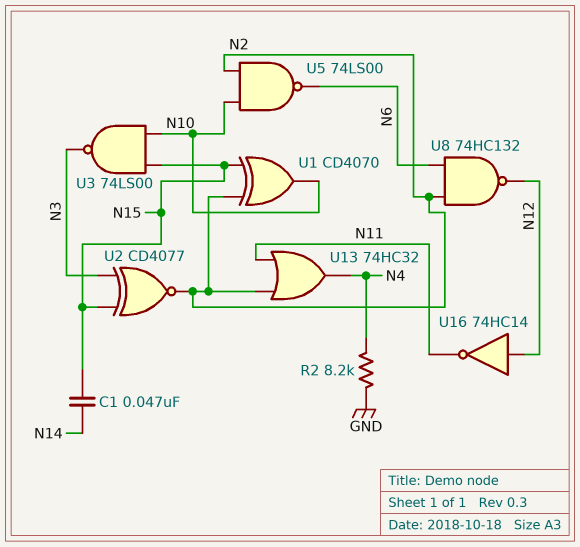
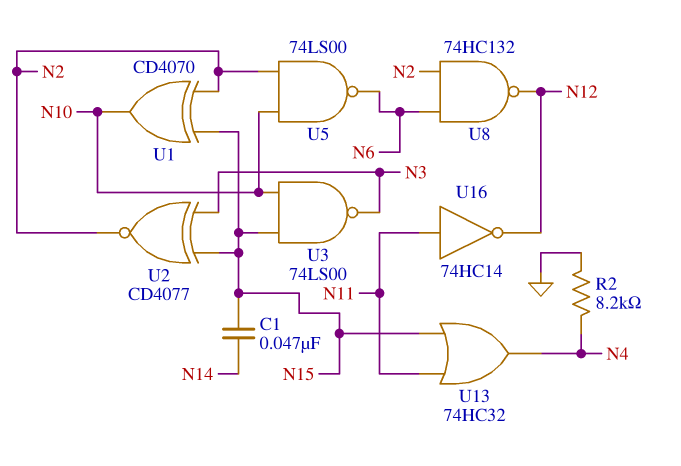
U13: OR 74HC32 (in N2, in N11, out N4) -> OR 74HC32 (in N11, in N15, out N4)
U16: NOT 74HC14 (in N12, out N11) -> NOT 74HC14 (in N11, out N12)

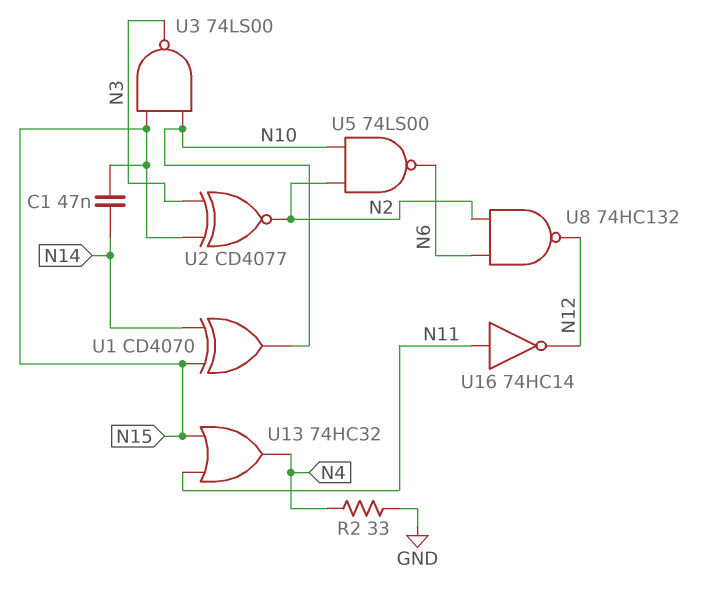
R2: 8.2k (GND, N4) -> 33 (GND, N4)
U1: XOR CD4070 (in N2, in N15, out N10) -> XOR CD4070 (in N14, in N15, out N10)

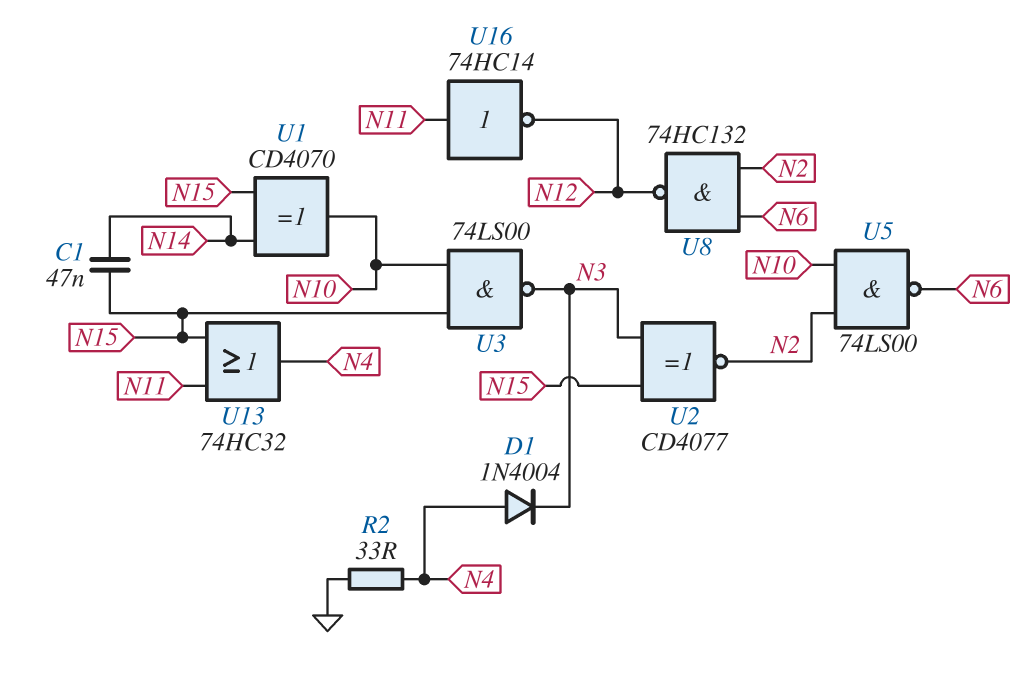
D1: none -> diode 1N4004 (A N4, K N3)

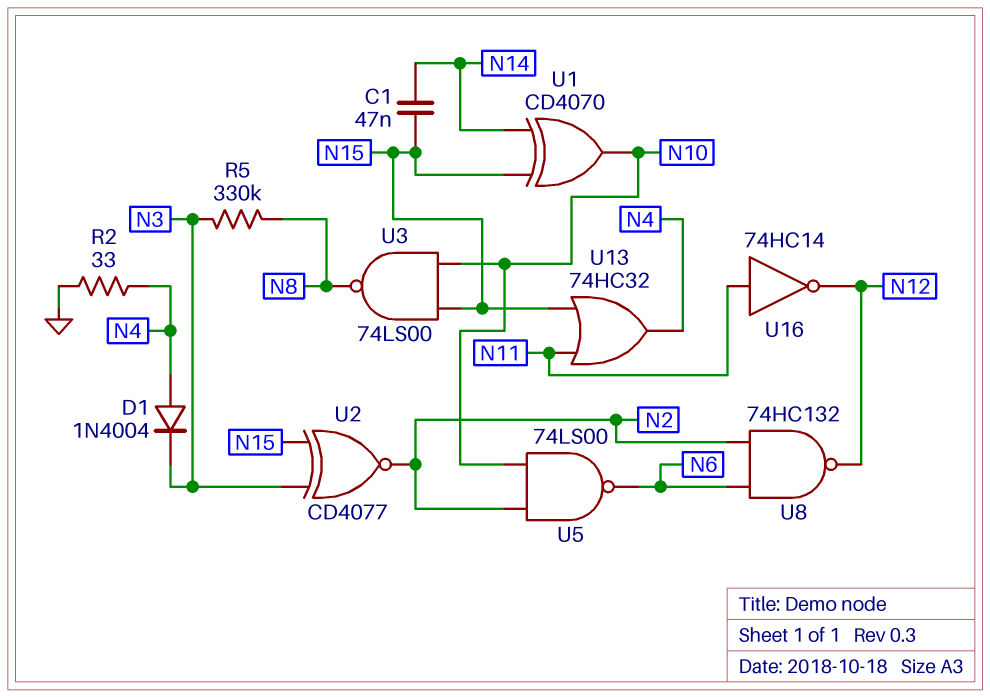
R5: none -> 330k (N3, N8)
U3: NAND 74LS00 (in N10, in N15, out N3) -> NAND 74LS00 (in N10, in N15, out N8)

